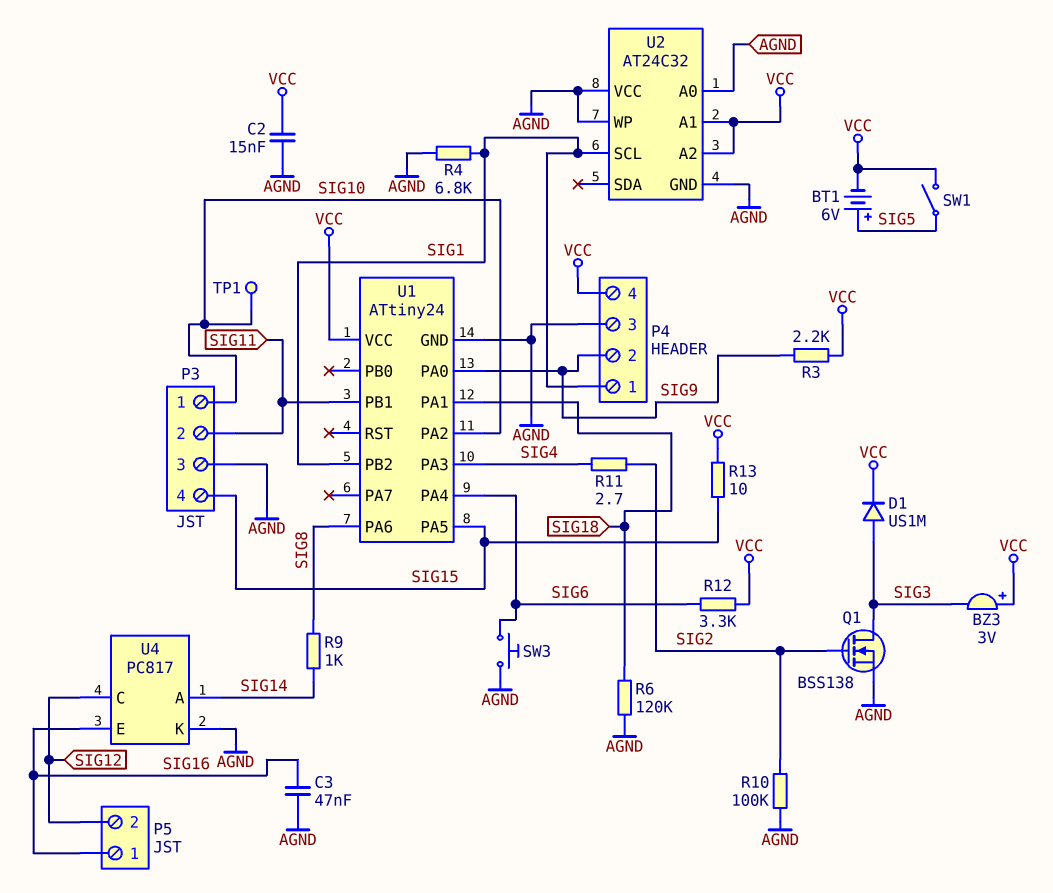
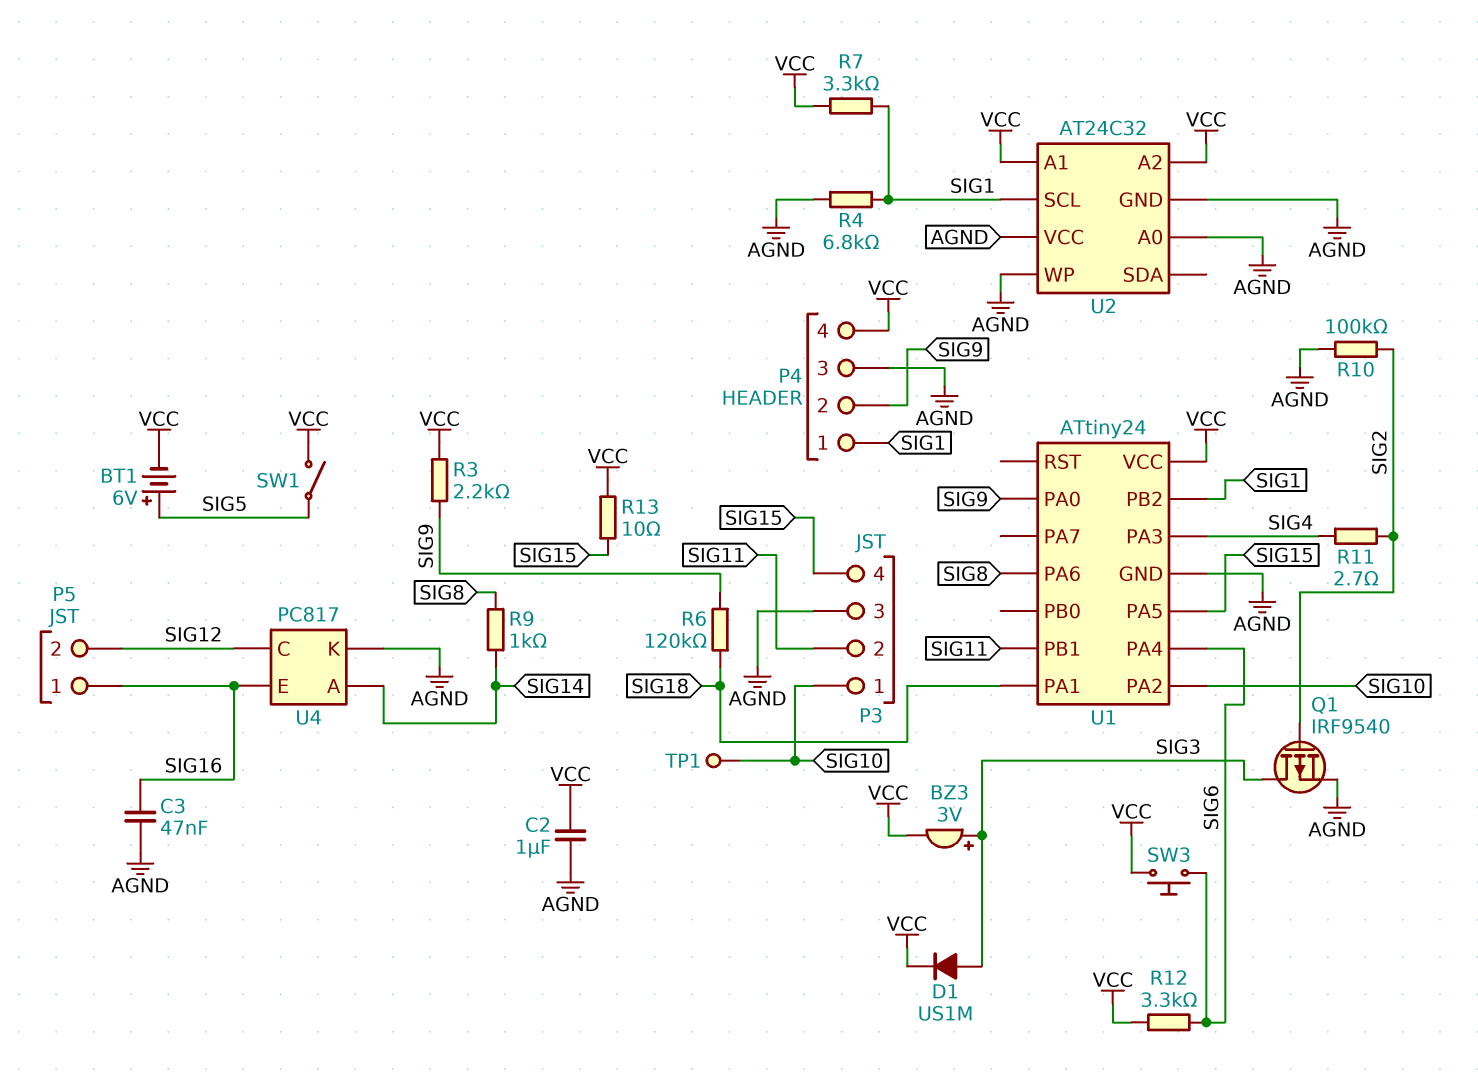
BZ3: buzzer 3V (plus VCC, minus SIG3) -> buzzer 3V (plus SIG3, minus VCC)
C2: 15nF (AGND, VCC) -> 1uF (AGND, VCC)
Q1: NMOS BSS138 (G SIG2, D SIG3, S AGND) -> PMOS IRF9540 (G SIG2, D SIG3, S AGND)
R6: 120k (AGND, SIG18) -> 120k (SIG9, SIG18)
R7: none -> 3.3k (SIG1, VCC)
SW3: button (AGND, SIG6) -> button (SIG6, VCC)

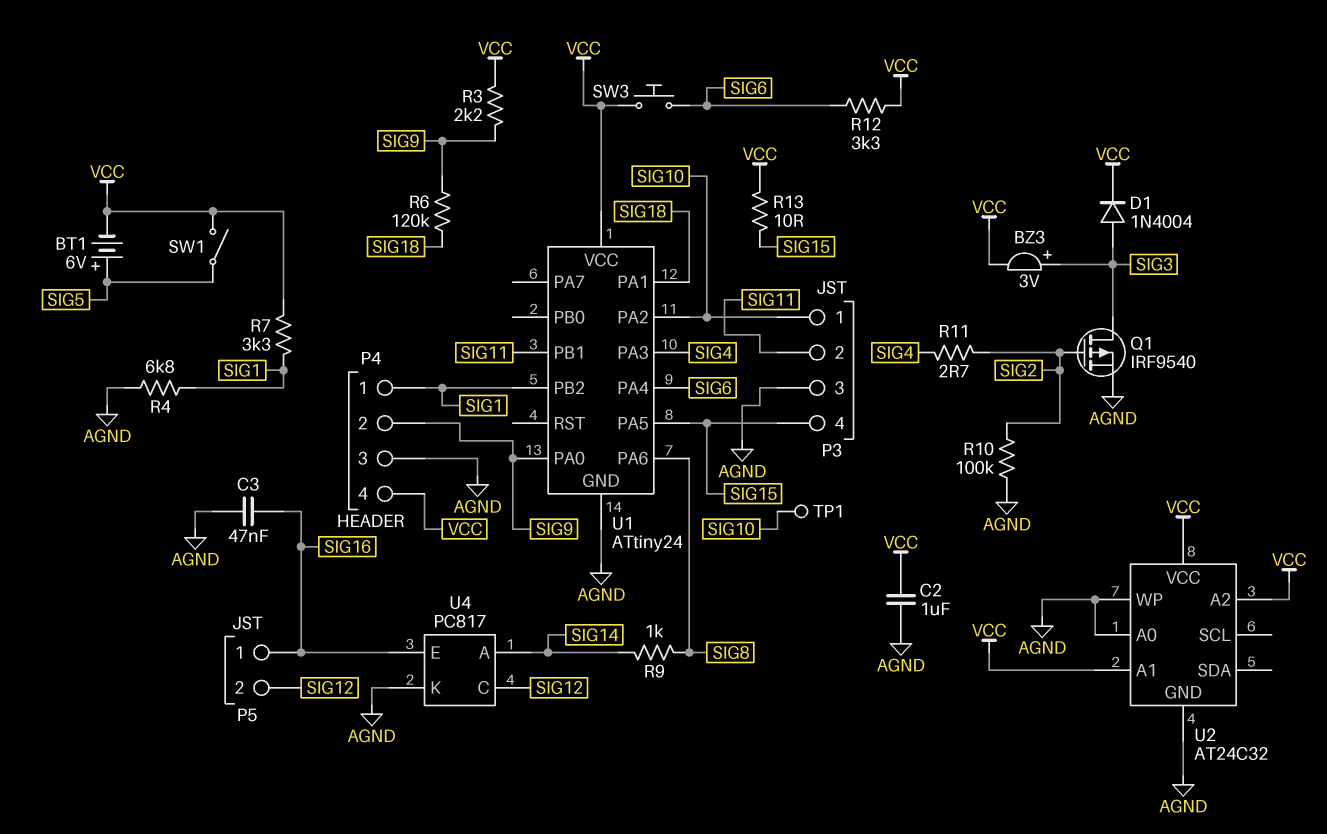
D1: diode US1M (A SIG3, K VCC) -> diode 1N4004 (A SIG3, K VCC)
U2 pin SCL: SIG1 -> none
U2 pin VCC: AGND -> VCC

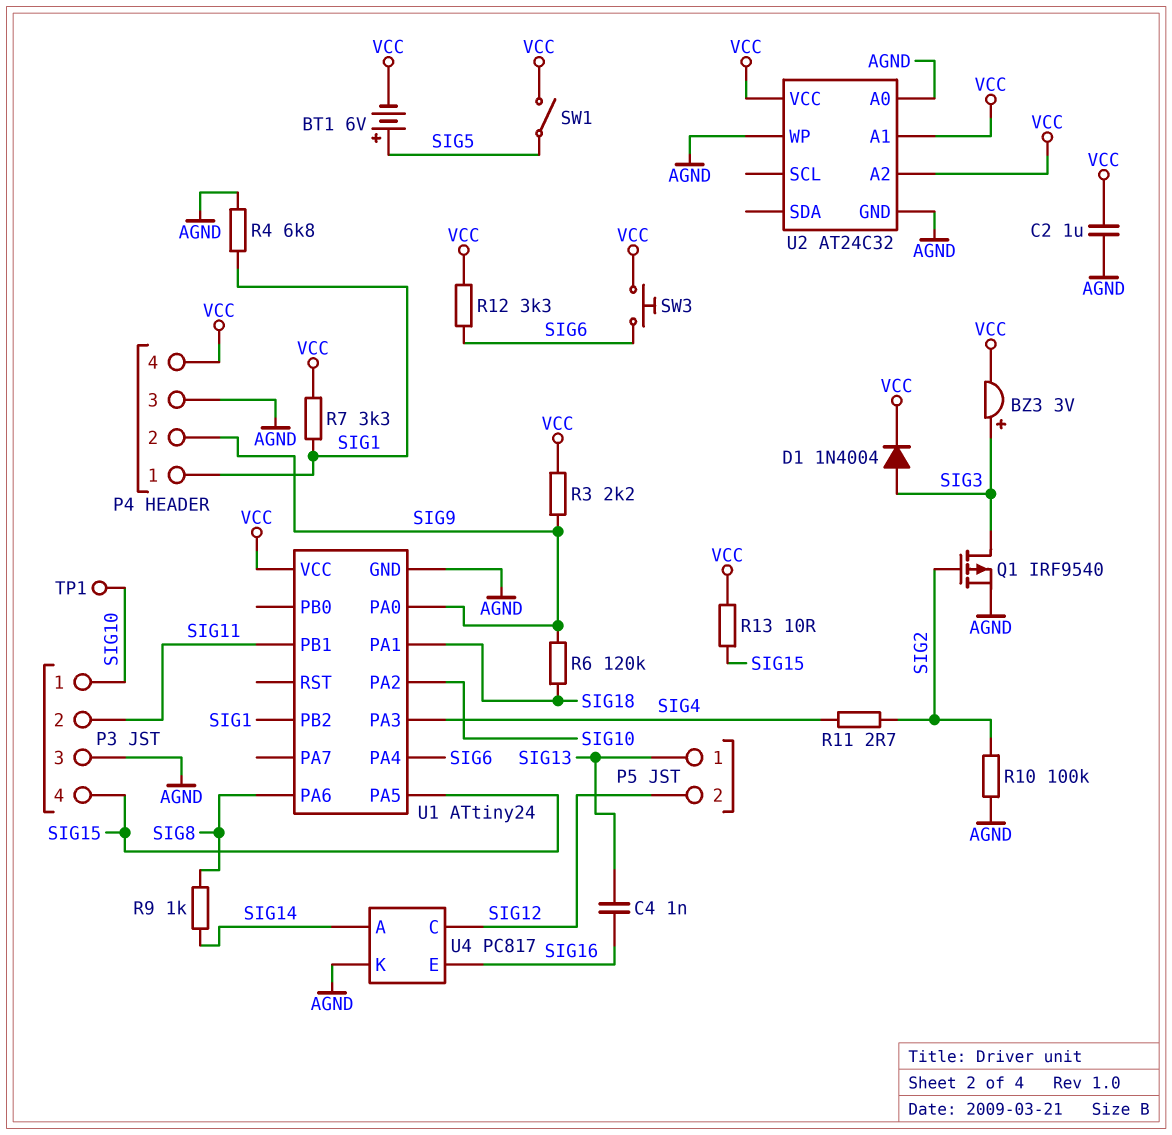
C3: 47nF (AGND, SIG16) -> none
C4: none -> 1nF (SIG13, SIG16)
P5 pin 1: SIG16 -> SIG13

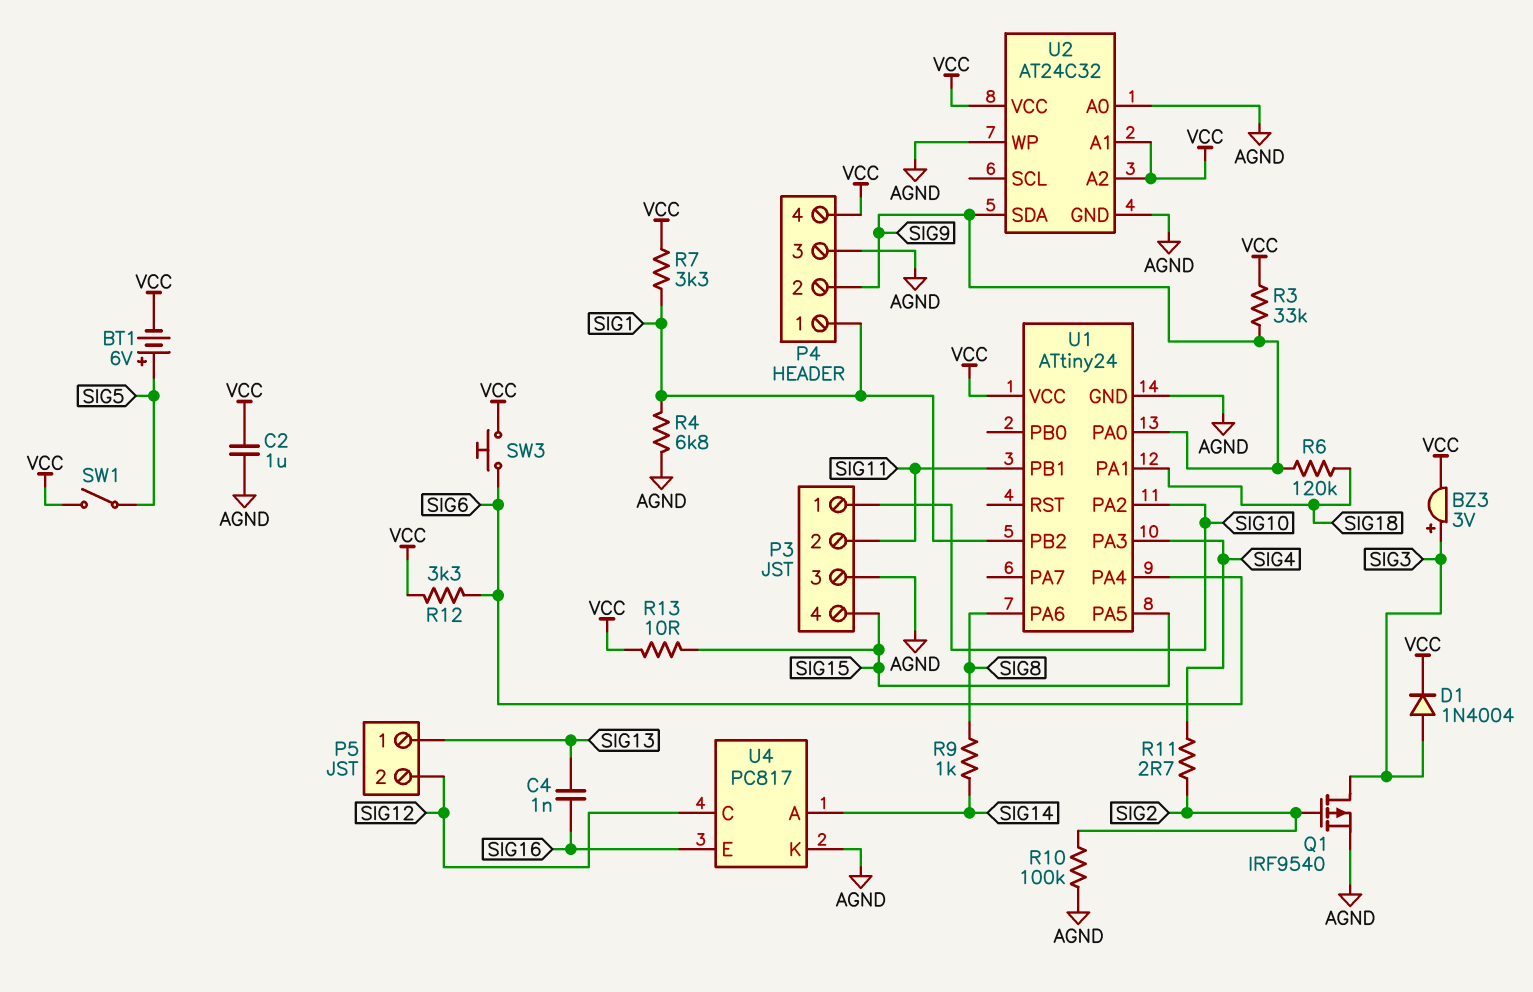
R3: 2.2k (SIG9, VCC) -> 33k (SIG9, VCC)
TP1: test point (SIG10) -> none
U2 pin SDA: none -> SIG9

